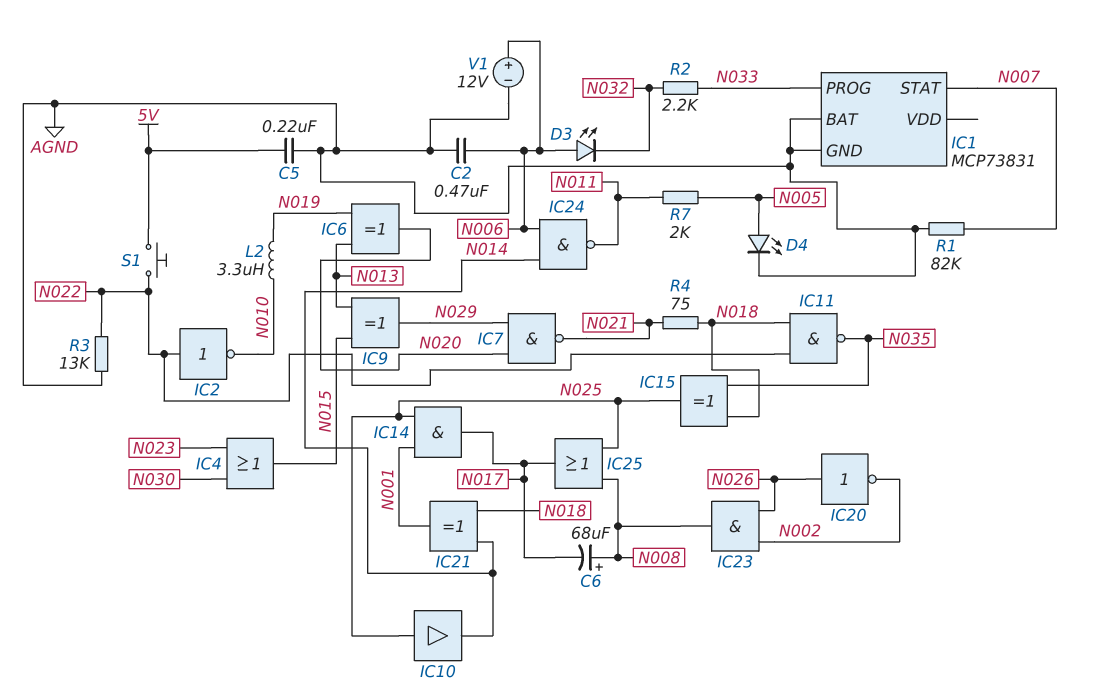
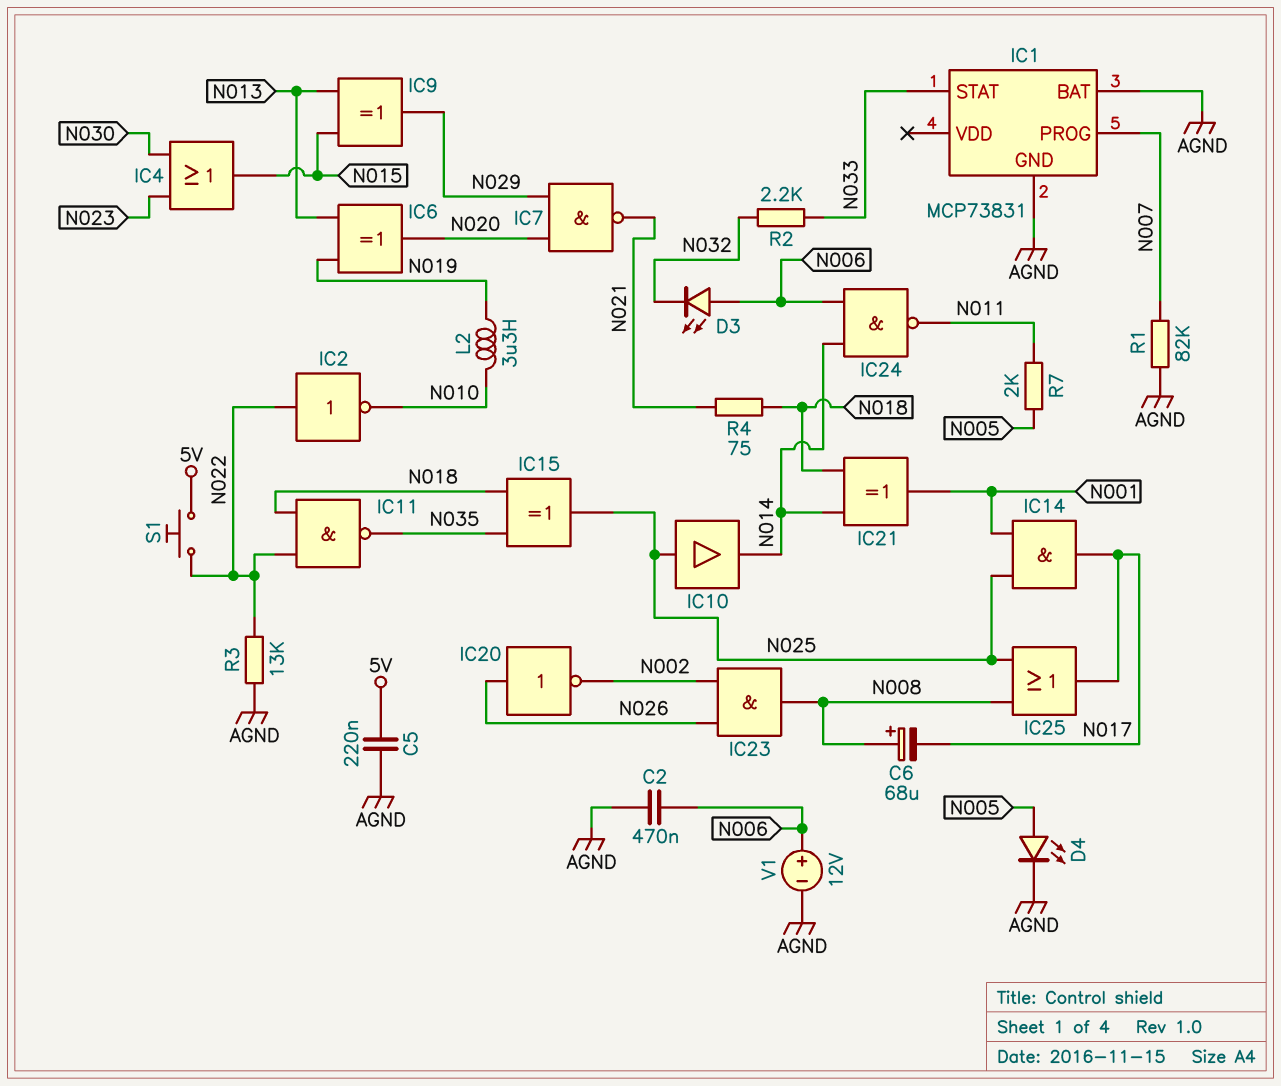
IC1 pin PROG: N033 -> N007
IC1 pin STAT: N007 -> N033

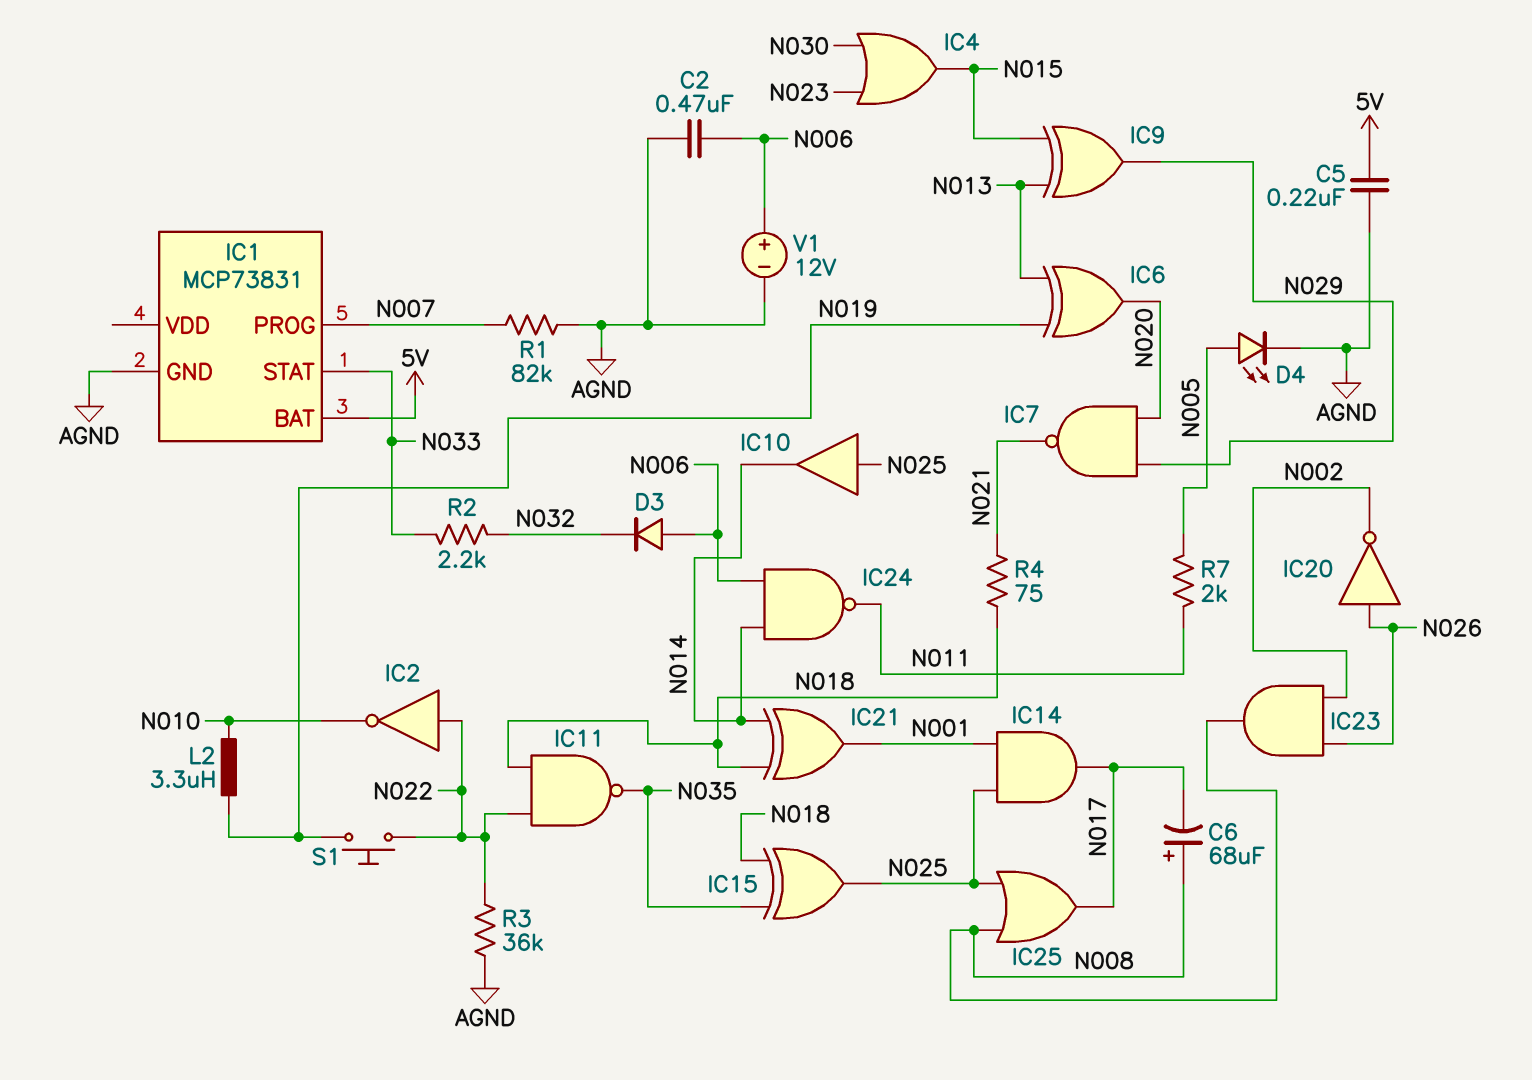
D3: LED (A N006, K N032) -> diode (A N006, K N032)
IC1 pin BAT: AGND -> 5V
R3: 13k (AGND, N022) -> 36k (AGND, N022)
S1: button (5V, N022) -> button (N019, N022)

